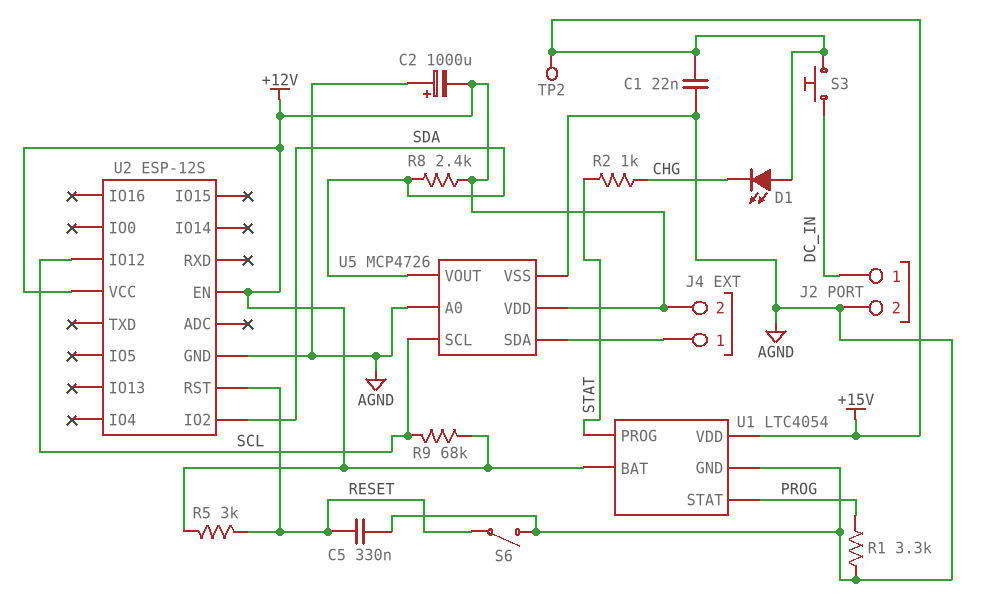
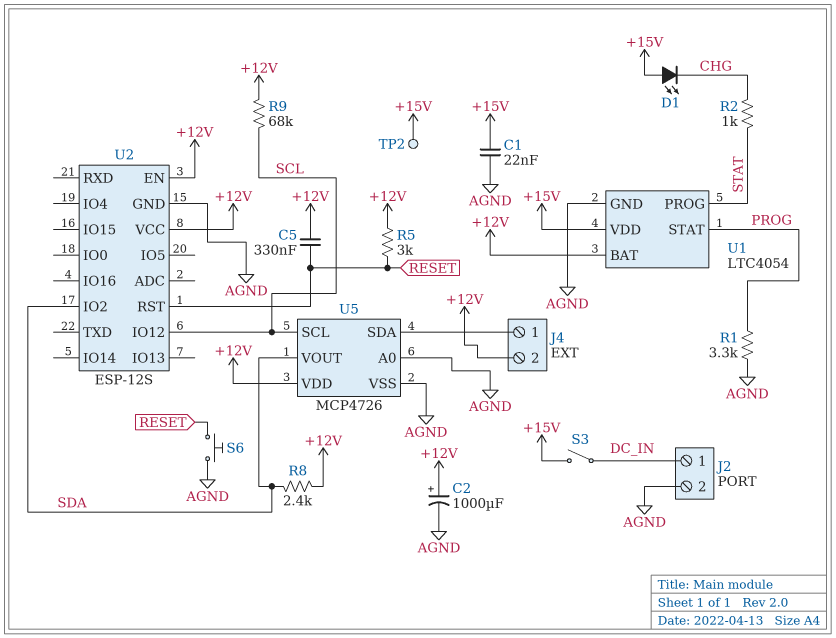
C2: 1000uF (plus AGND, minus +12V) -> 1000uF (plus +12V, minus AGND)
C5: 330nF (AGND, RESET) -> 330nF (+12V, RESET)
S3: button (+15V, DC_IN) -> switch (+15V, DC_IN)
S6: switch (AGND, RESET) -> button (AGND, RESET)

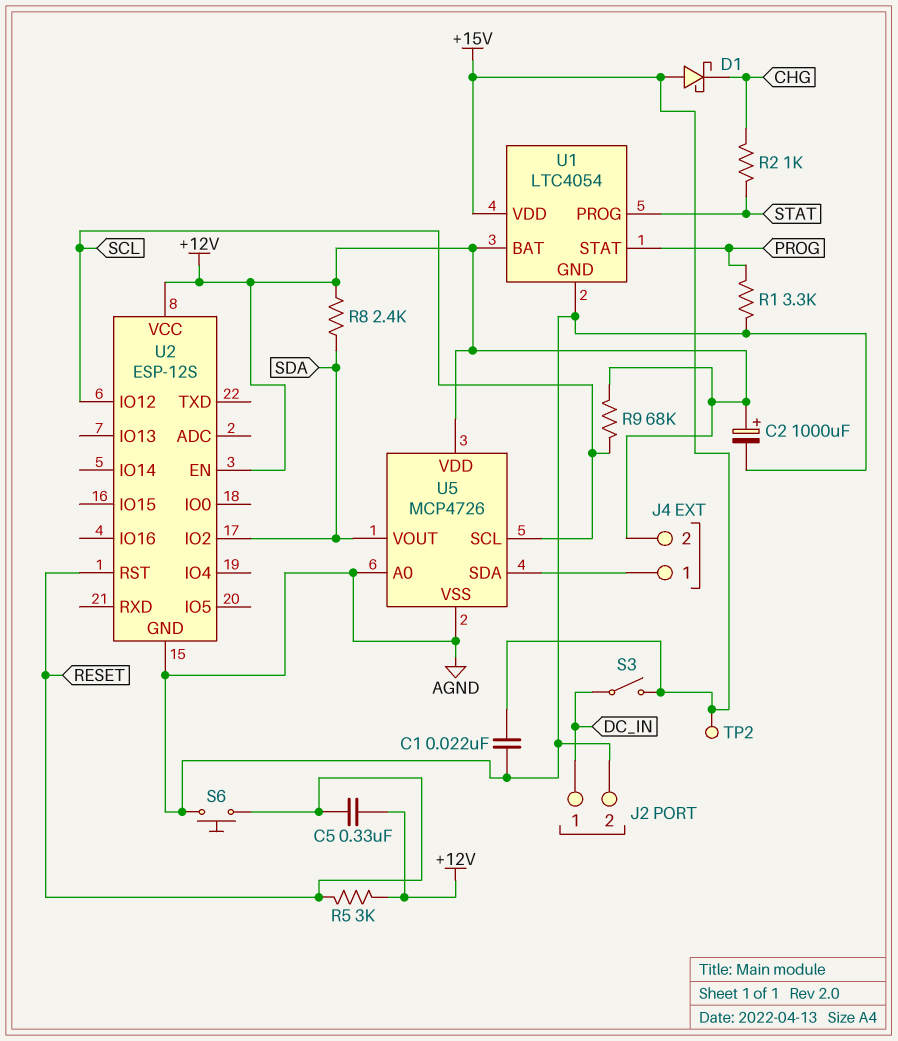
D1: LED (A +15V, K CHG) -> schottky (A +15V, K CHG)

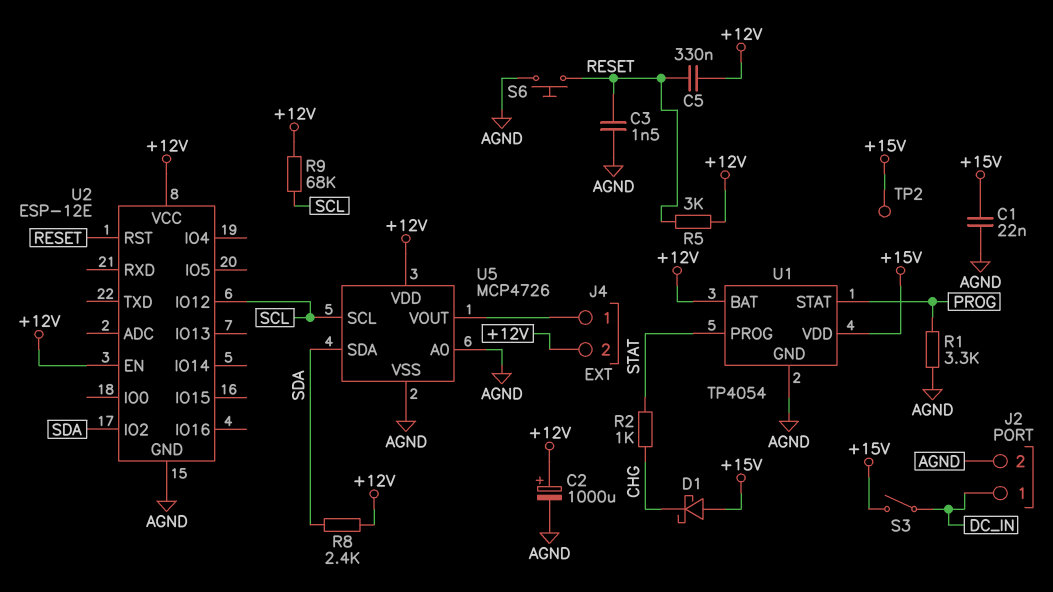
C3: none -> 1.5nF (AGND, RESET)
U1: LTC4054 -> TP4054
U2: ESP-12S -> ESP-12E
U5 pin SDA: J4/1 -> SDA
U5 pin VOUT: SDA -> J4/1

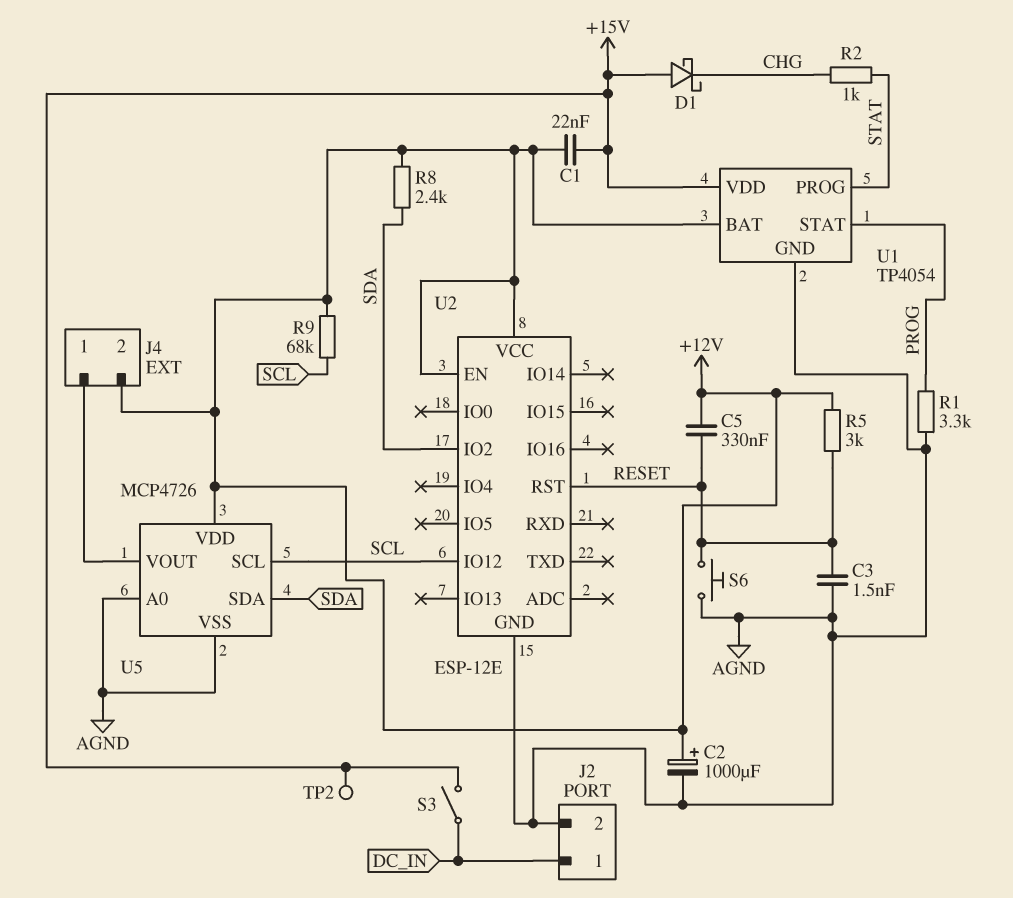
C1: 22nF (+15V, AGND) -> 22nF (+12V, +15V)

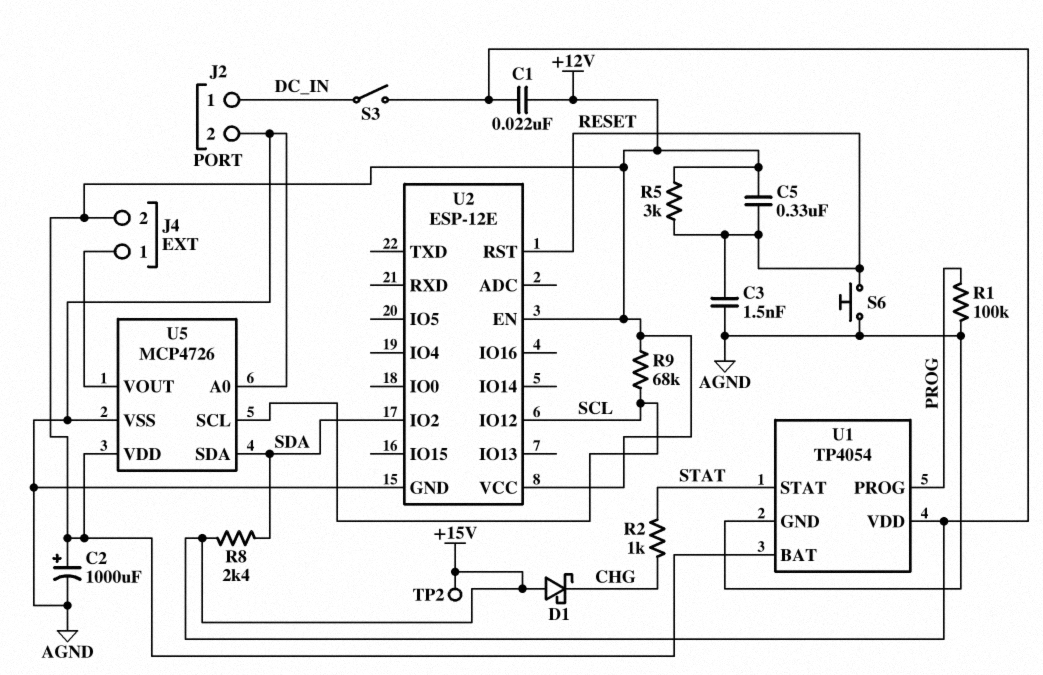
R1: 3.3k (AGND, PROG) -> 100k (AGND, PROG)
R8: 2.4k (+12V, SDA) -> 2.4k (+15V, SDA)
U1 pin PROG: STAT -> PROG
U1 pin STAT: PROG -> STAT

